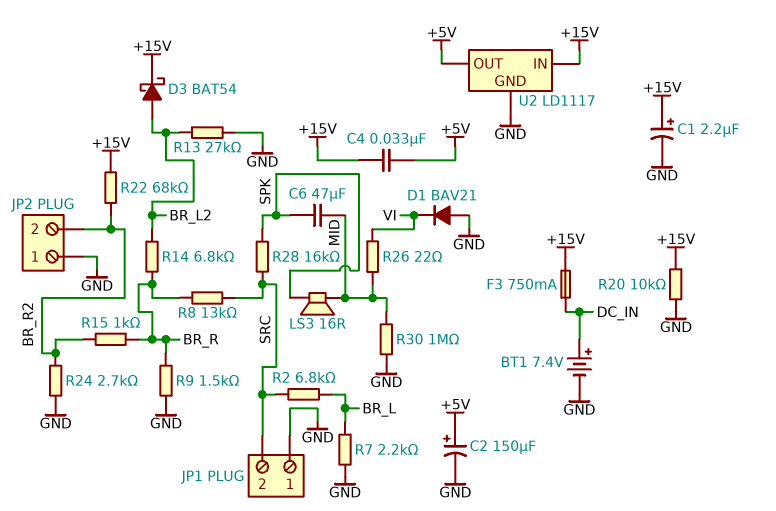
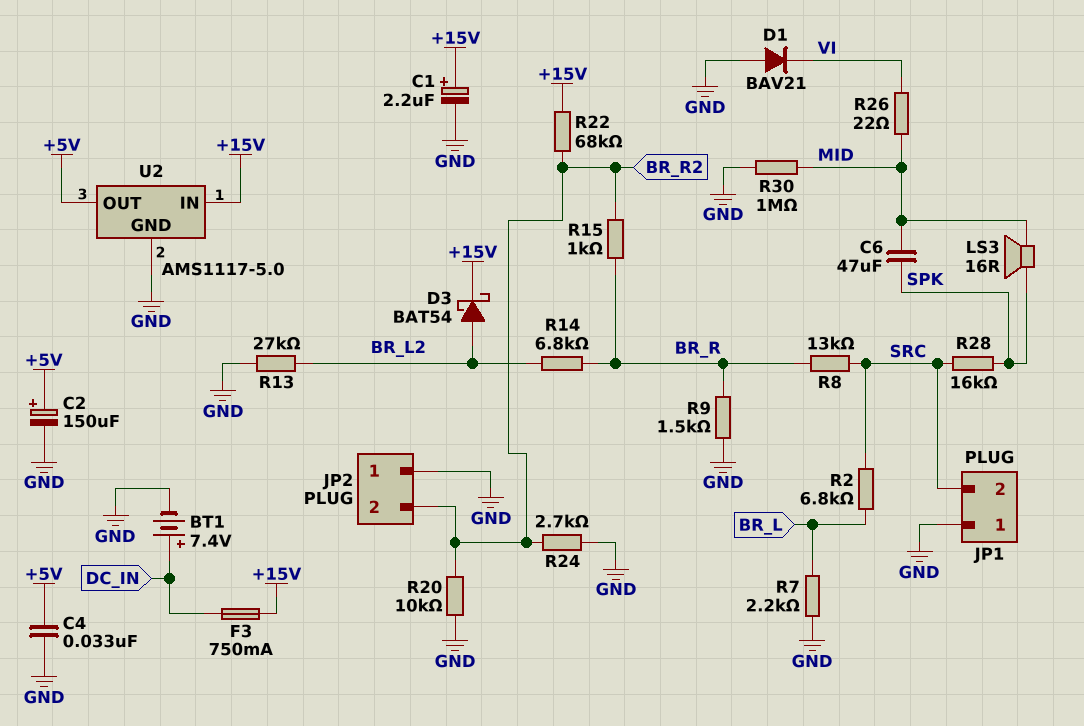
C4: 33nF (+5V, +15V) -> 33nF (+5V, GND)
R20: 10k (+15V, GND) -> 10k (BR_R2, GND)
U2: LD1117 -> AMS1117-5.0

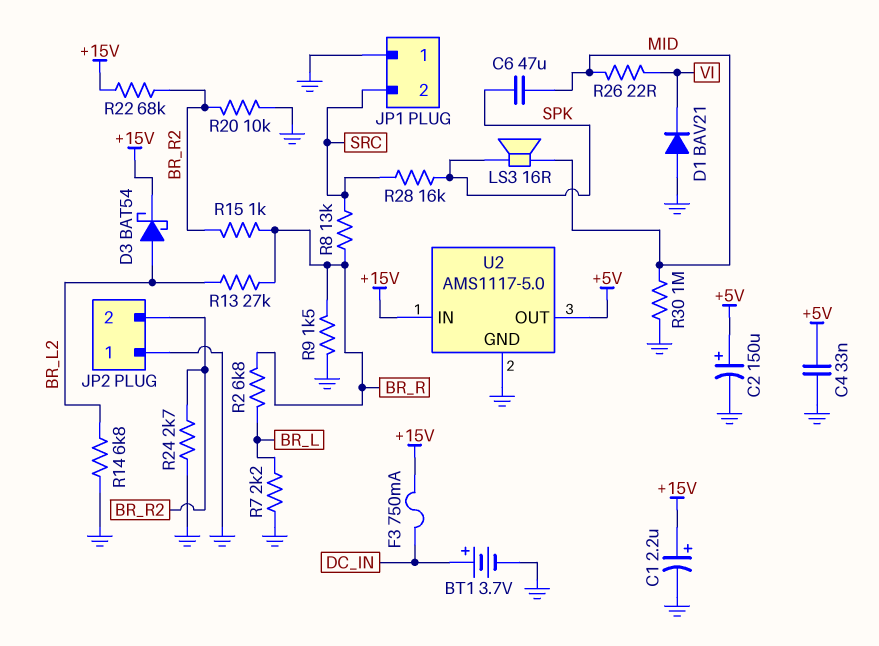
BT1: 7.4V (plus DC_IN, minus GND) -> 3.7V (plus DC_IN, minus GND)
R2: 6.8k (BR_L, SRC) -> 6.8k (BR_L, BR_R)
R13: 27k (BR_L2, GND) -> 27k (BR_L2, BR_R)
R14: 6.8k (BR_L2, BR_R) -> 6.8k (BR_L2, GND)

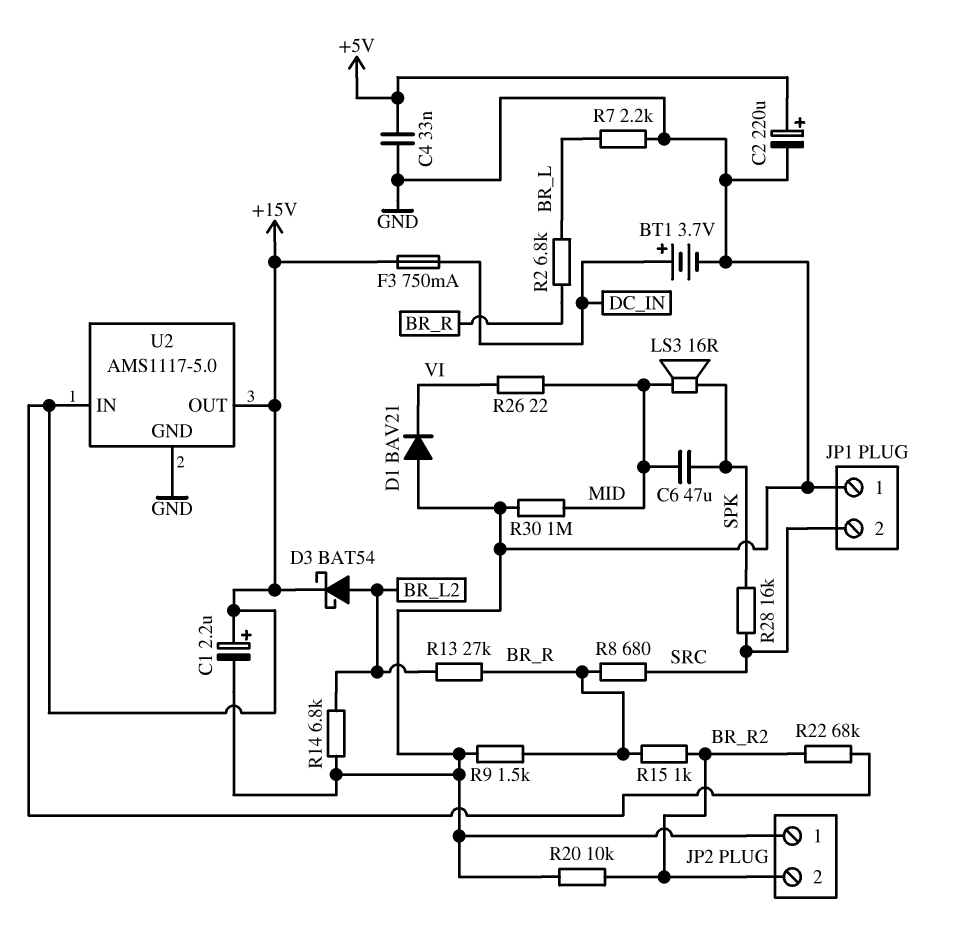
C2: 150uF (plus +5V, minus GND) -> 220uF (plus +5V, minus GND)
R8: 13k (BR_R, SRC) -> 680 (BR_R, SRC)
R24: 2.7k (BR_R2, GND) -> none
U2 pin OUT: +5V -> +15V

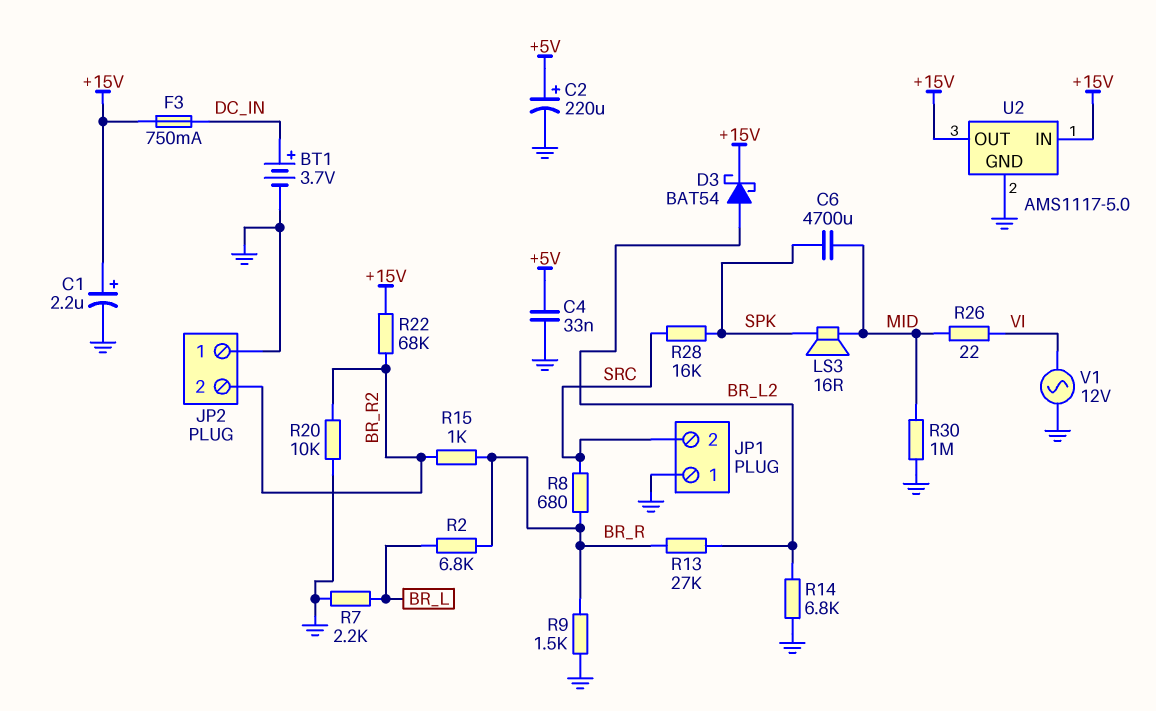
C6: 47uF (MID, SPK) -> 4700uF (MID, SPK)
D1: diode BAV21 (A GND, K VI) -> none
V1: none -> AC 12V (GND, VI)

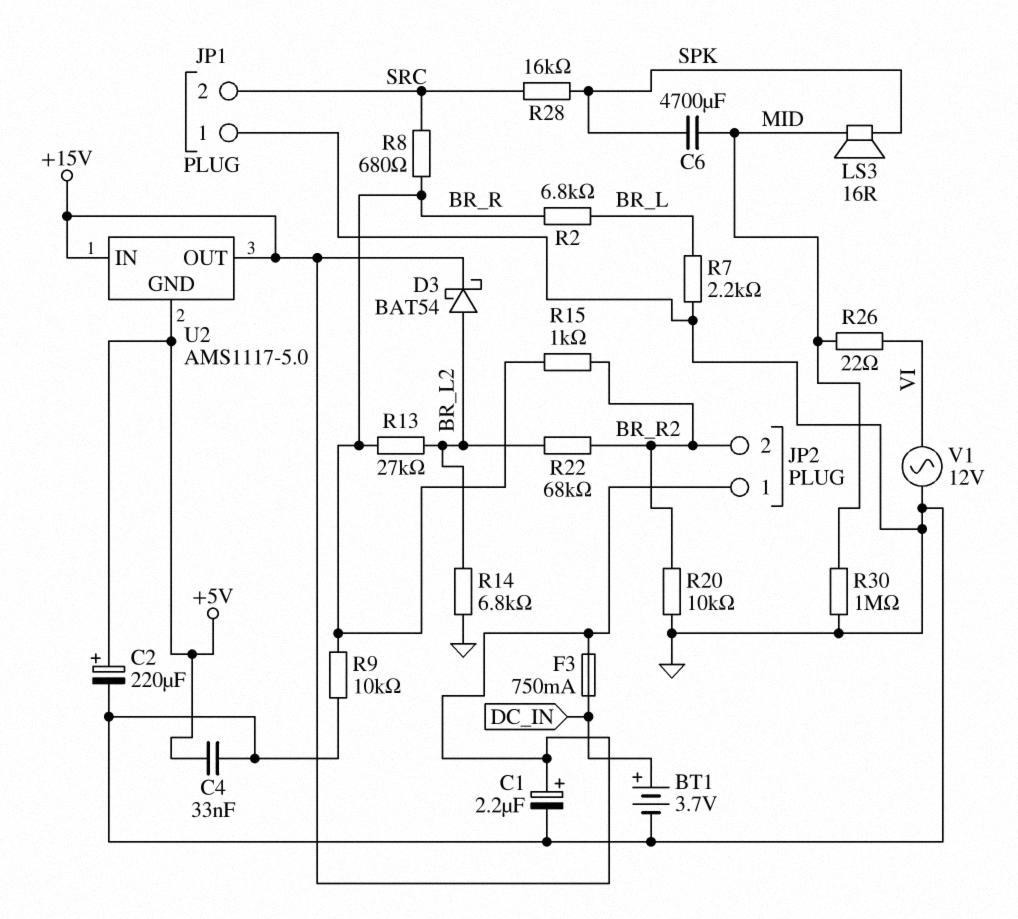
JP2 pin 1: GND -> +15V
R9: 1.5k (BR_R, GND) -> 10k (BR_R, GND)
R22: 68k (+15V, BR_R2) -> 68k (BR_L2, BR_R2)
U2 pin GND: GND -> +5V

